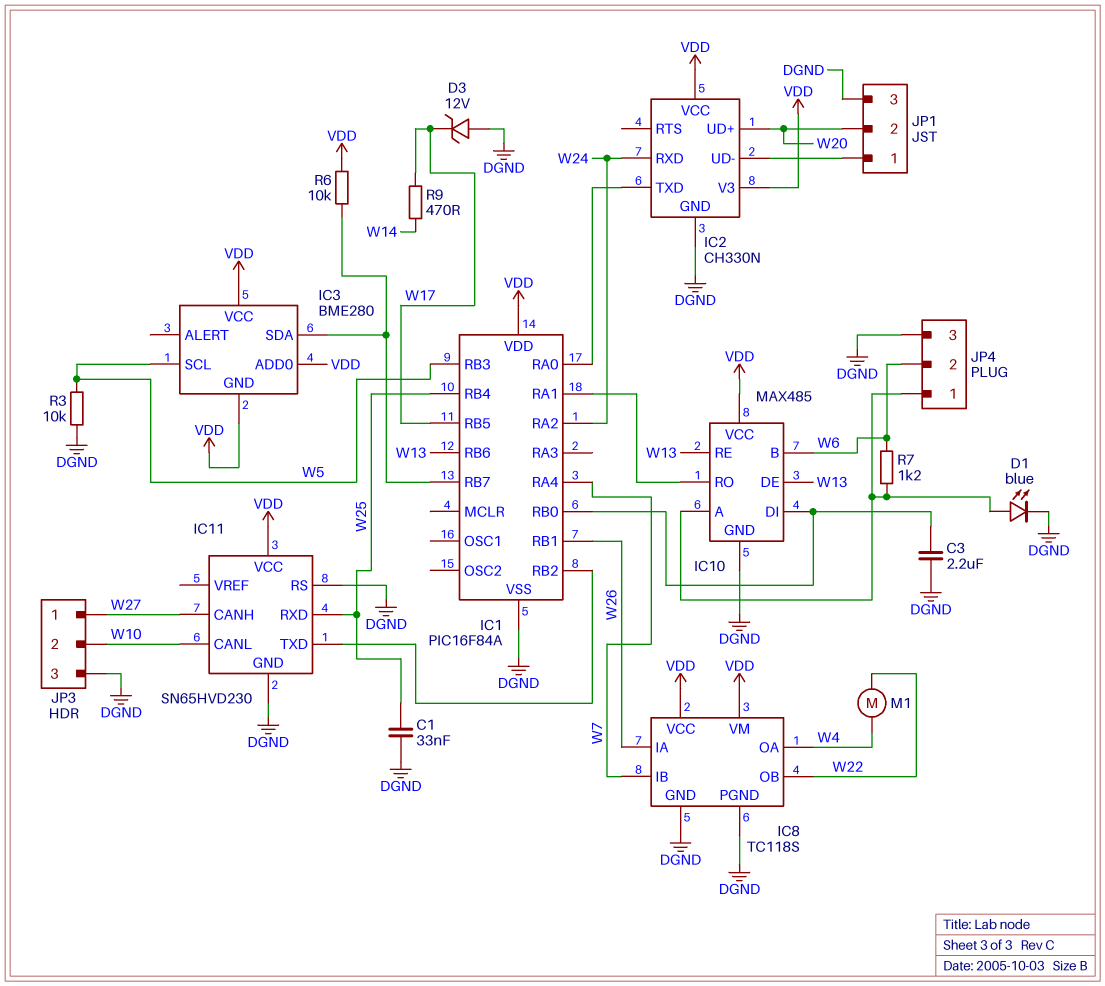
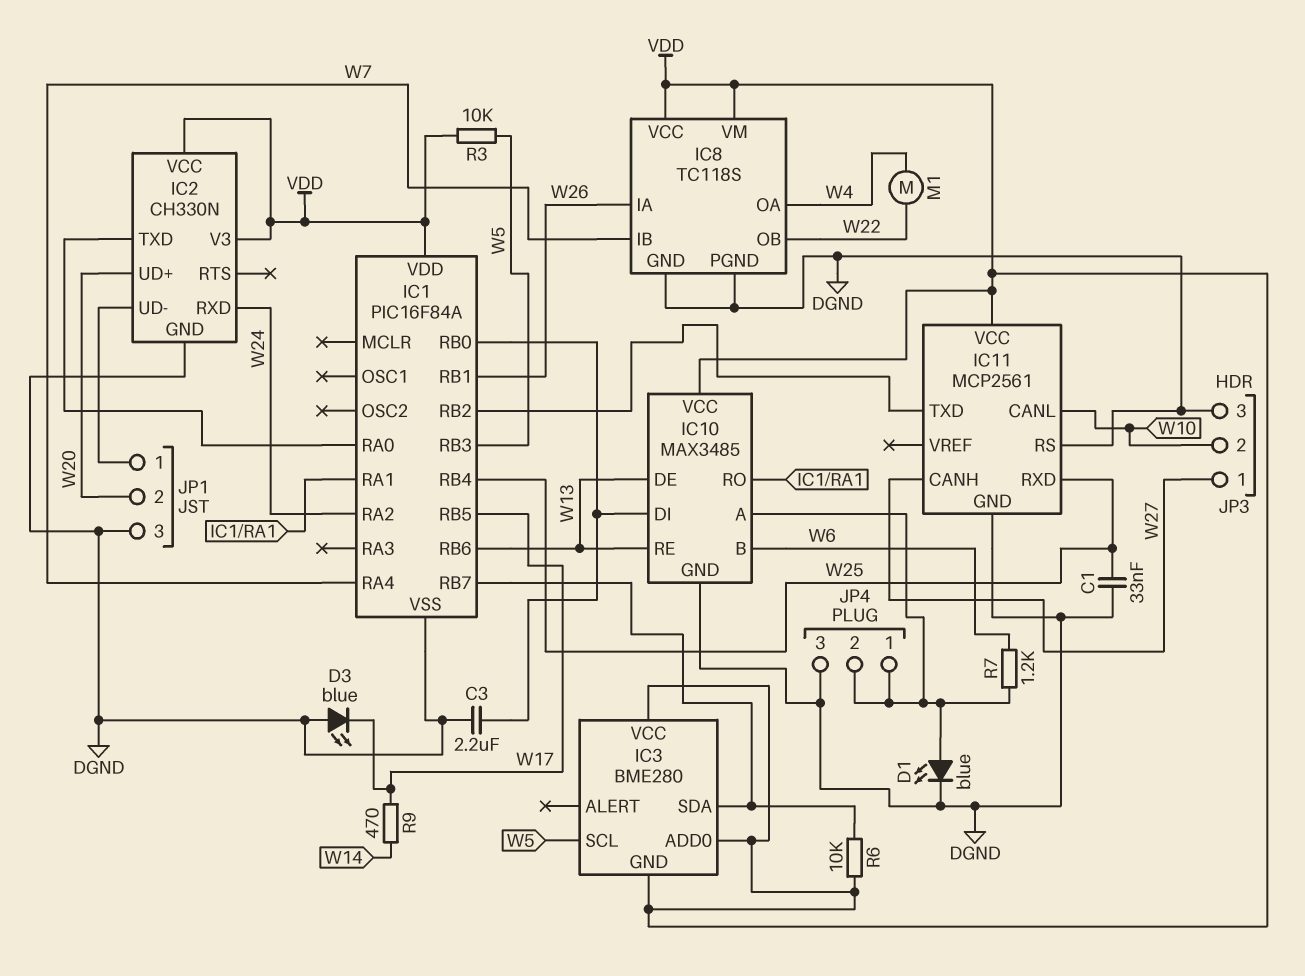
D3: zener 12V (A DGND, K W17) -> LED blue (A DGND, K W17)
IC10: MAX485 -> MAX3485
IC11: SN65HVD230 -> MCP2561
JP4 pin 2: W6 -> IC10/A
R3: 10k (DGND, W5) -> 10k (VDD, W5)

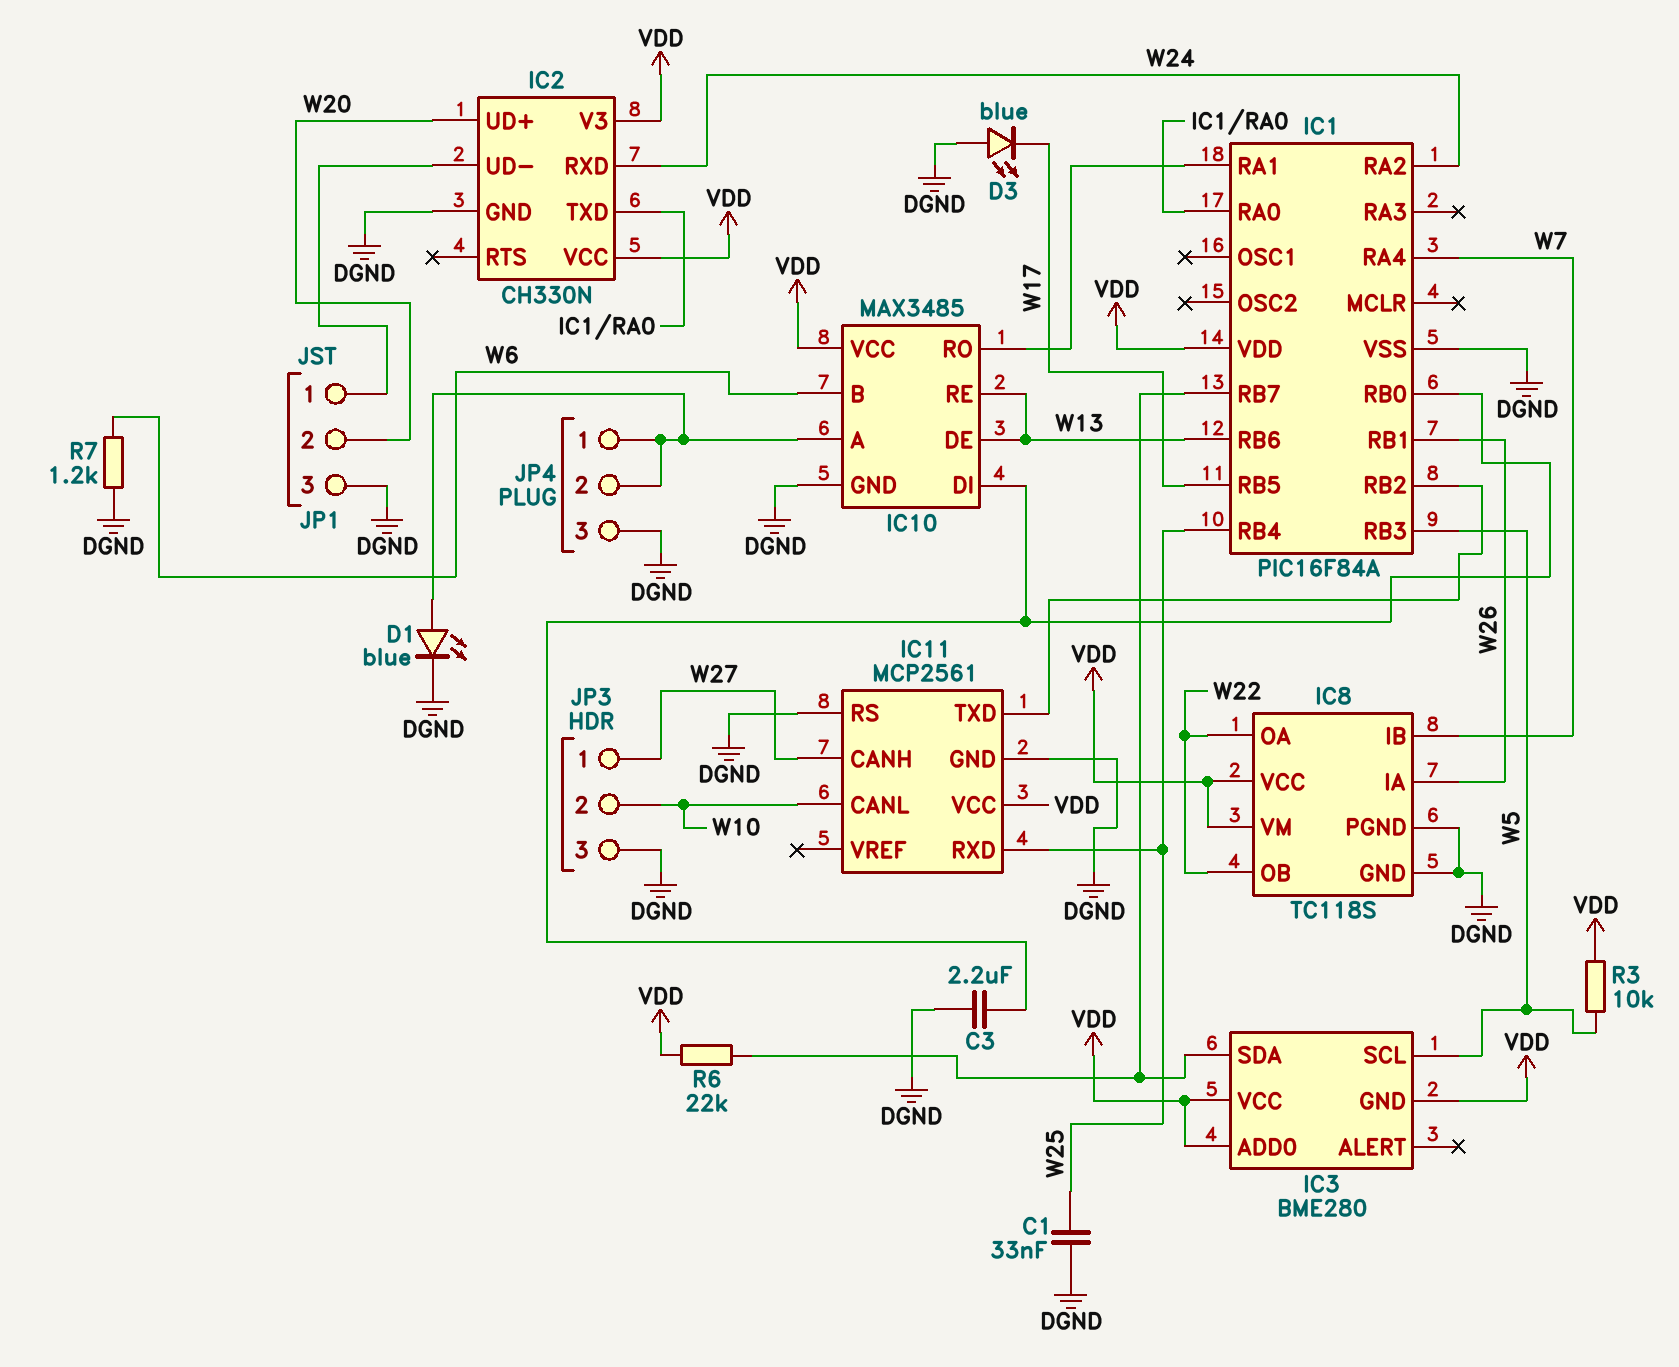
IC8 pin OA: W4 -> W22
M1: motor (W4, W22) -> none
R6: 10k (IC1/RB7, VDD) -> 22k (IC1/RB7, VDD)
R7: 1.2k (IC10/A, W6) -> 1.2k (DGND, W6)
R9: 470 (W14, W17) -> none

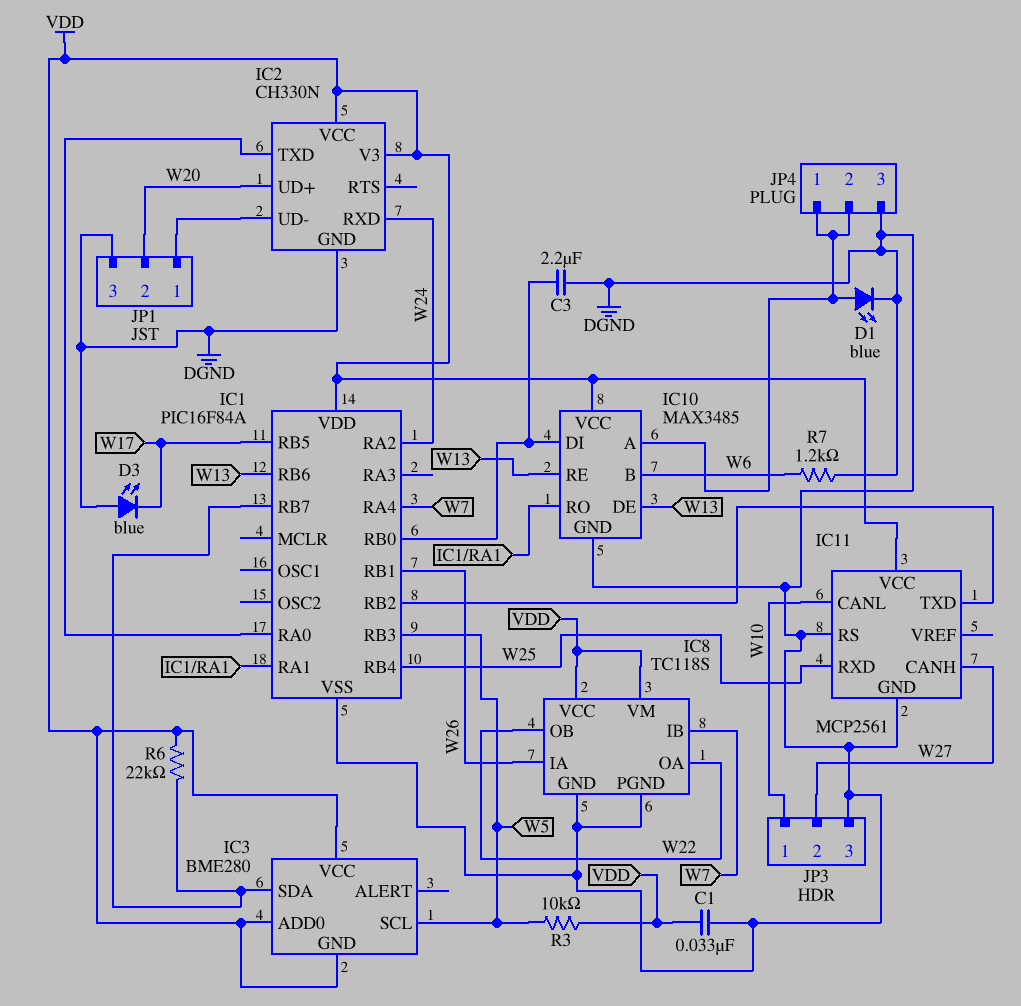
C1: 33nF (DGND, W25) -> 33nF (DGND, VDD)
JP3 pin 1: W27 -> W10
JP3 pin 2: W10 -> W27

